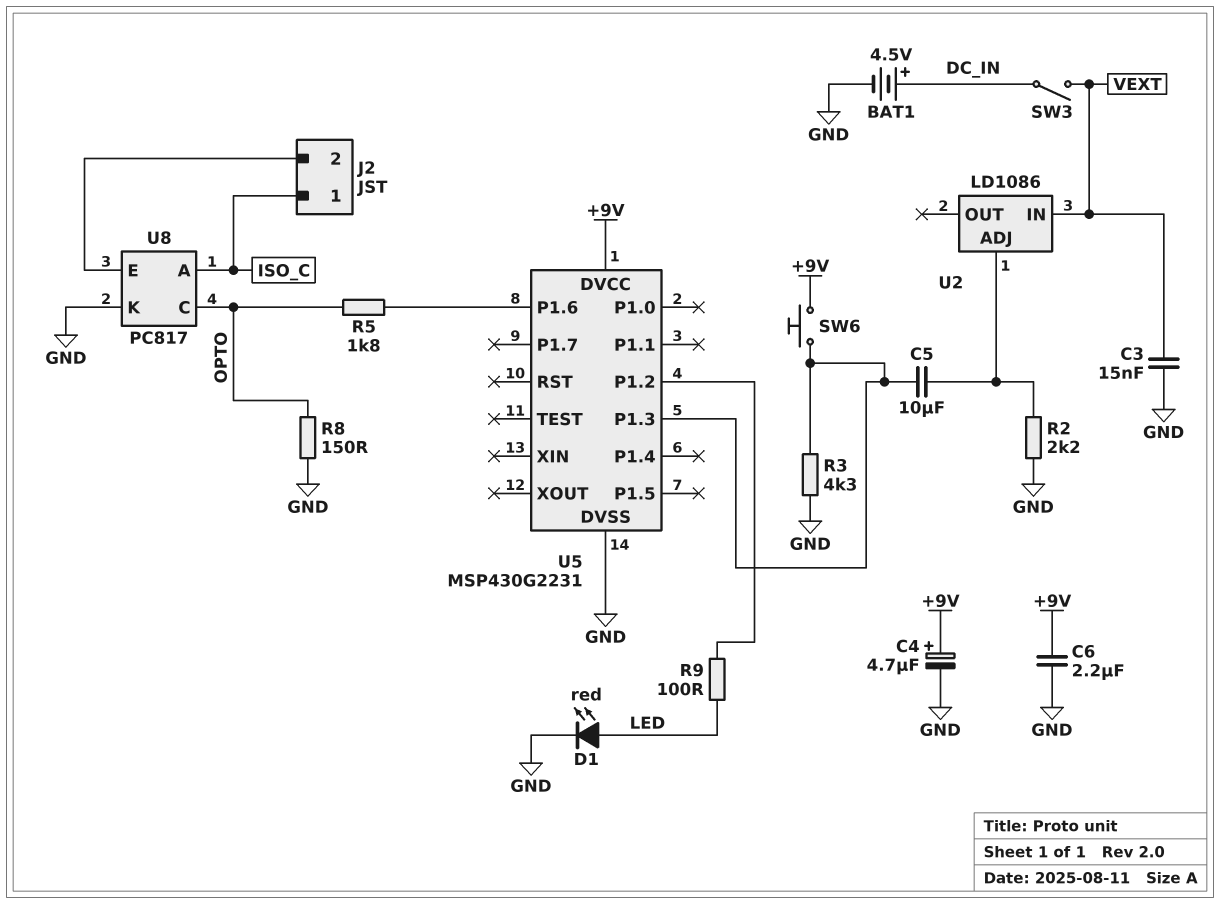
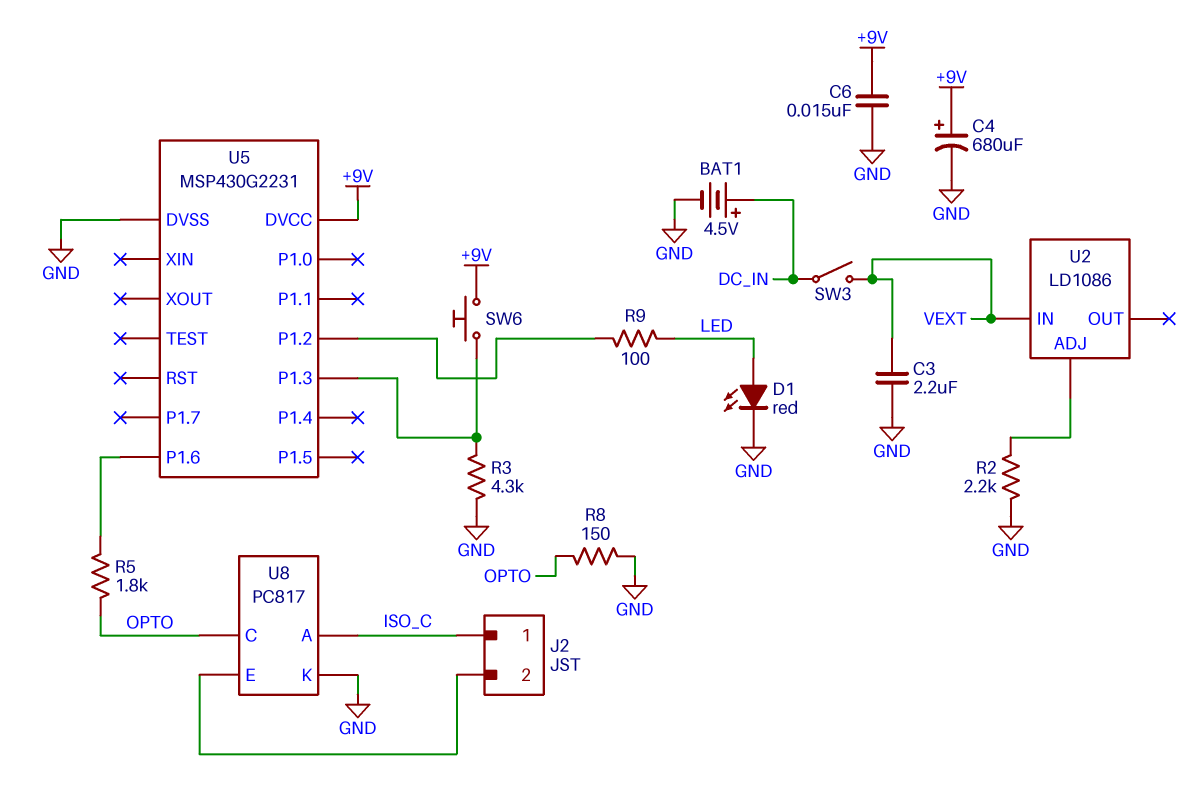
C3: 15nF (GND, VEXT) -> 2.2uF (GND, VEXT)
C4: 4.7uF (plus +9V, minus GND) -> 680uF (plus +9V, minus GND)
C5: 10uF (U2/ADJ, U5/P1.3) -> none
C6: 2.2uF (+9V, GND) -> 15nF (+9V, GND)

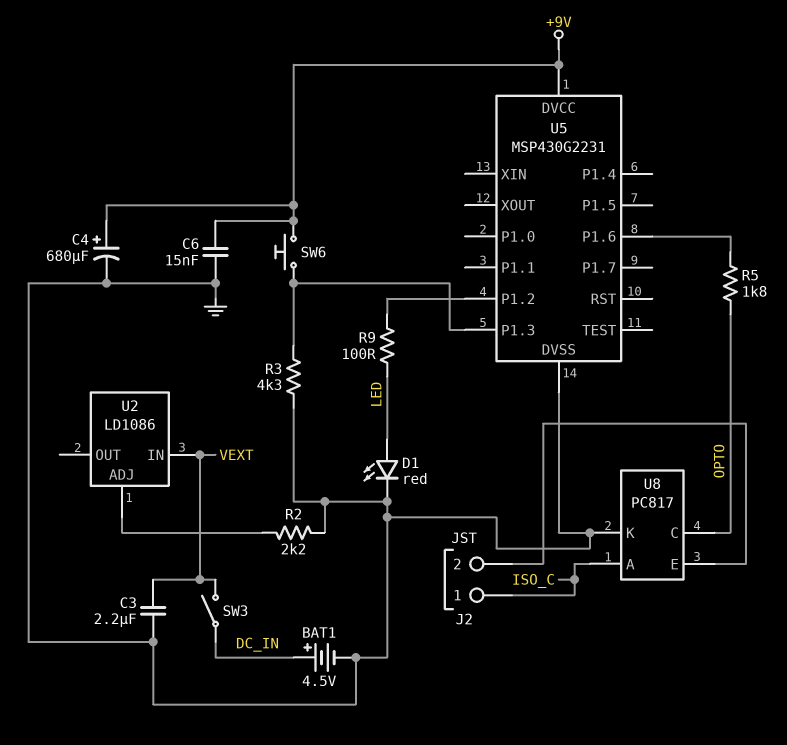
R8: 150 (GND, OPTO) -> none

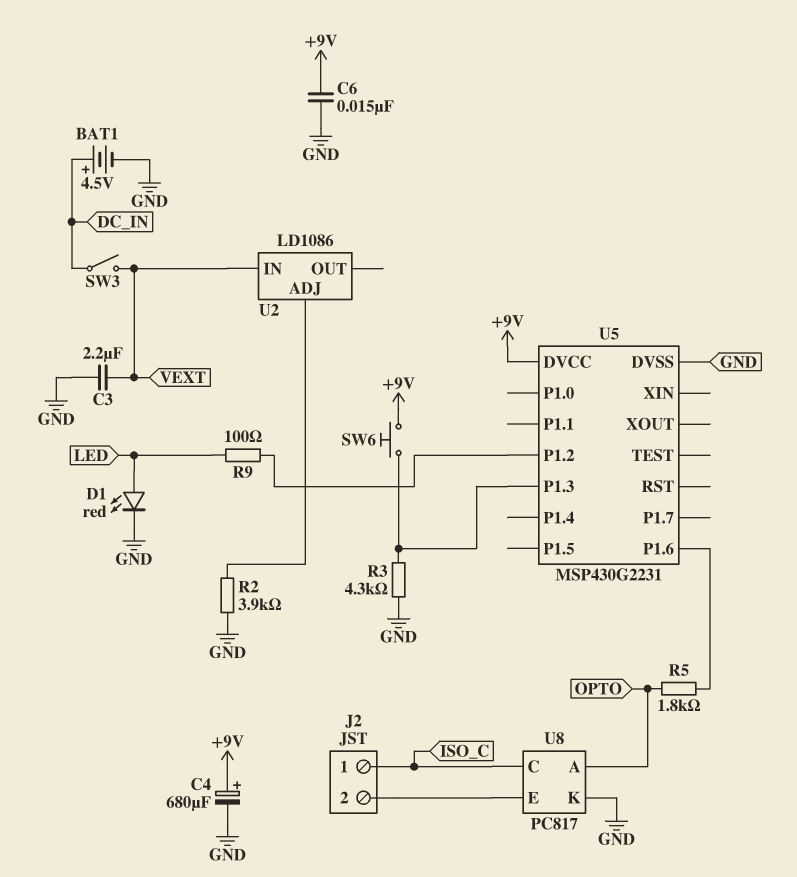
R2: 2.2k (GND, U2/ADJ) -> 3.9k (GND, U2/ADJ)
U8 pin A: ISO_C -> OPTO
U8 pin C: OPTO -> ISO_C

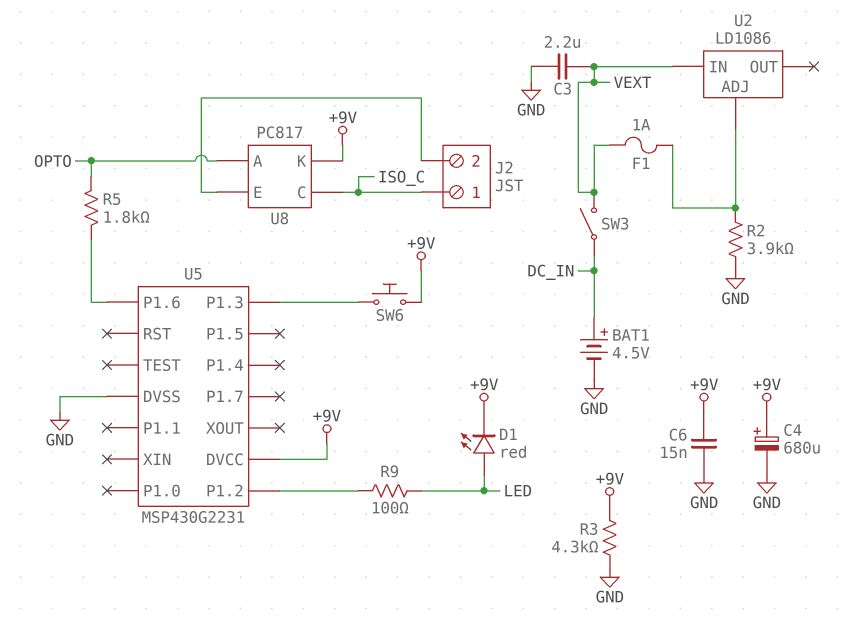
D1: LED red (A LED, K GND) -> LED red (A LED, K +9V)
F1: none -> 1A (U2/ADJ, VEXT)
R3: 4.3k (GND, U5/P1.3) -> 4.3k (+9V, GND)
U8 pin K: GND -> +9V

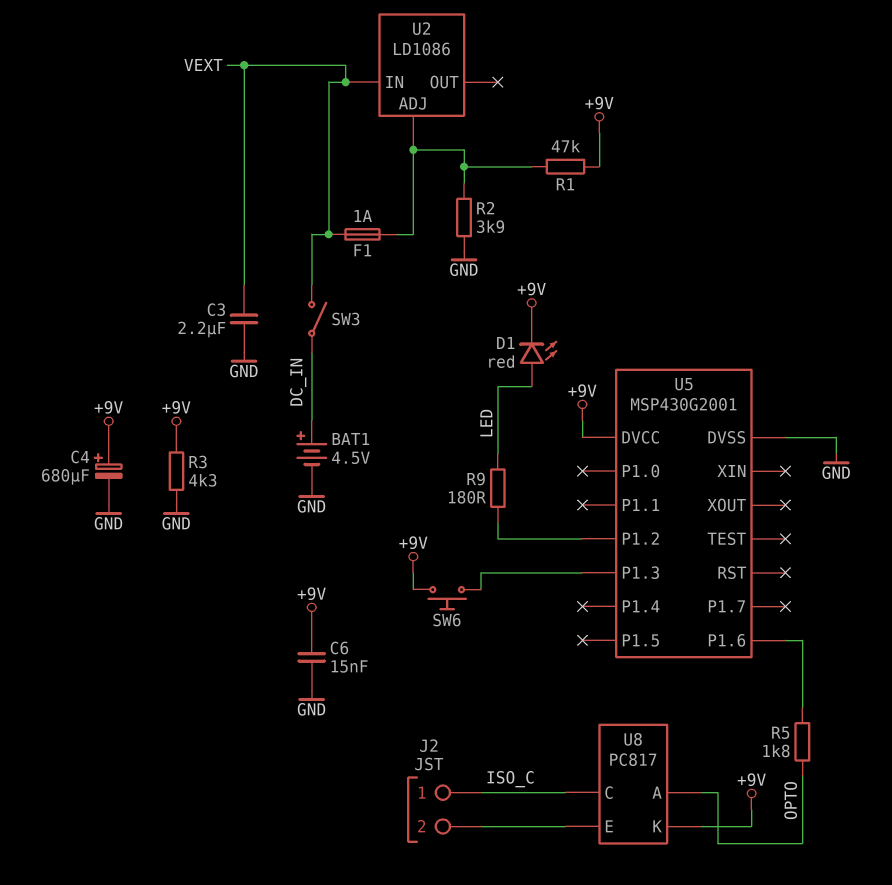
R1: none -> 47k (+9V, U2/ADJ)
R9: 100 (LED, U5/P1.2) -> 180 (LED, U5/P1.2)
U5: MSP430G2231 -> MSP430G2001

